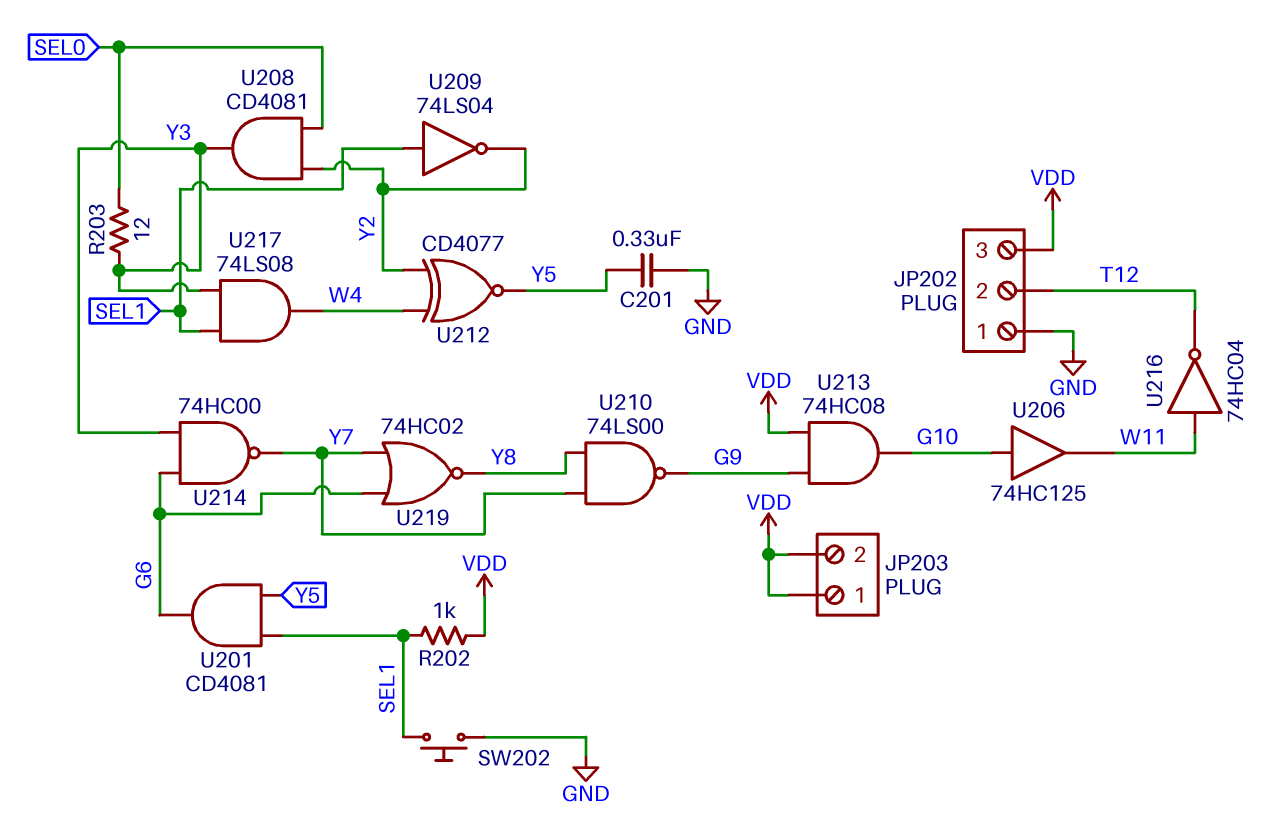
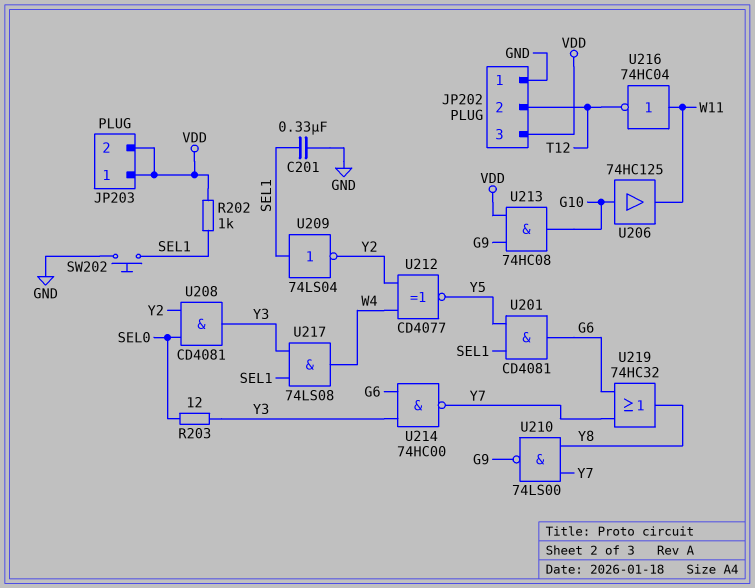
C201: 330nF (GND, Y5) -> 330nF (GND, SEL1)
U219: NOR 74HC02 (in G6, in Y7, out Y8) -> OR 74HC32 (in G6, in Y7, out Y8)

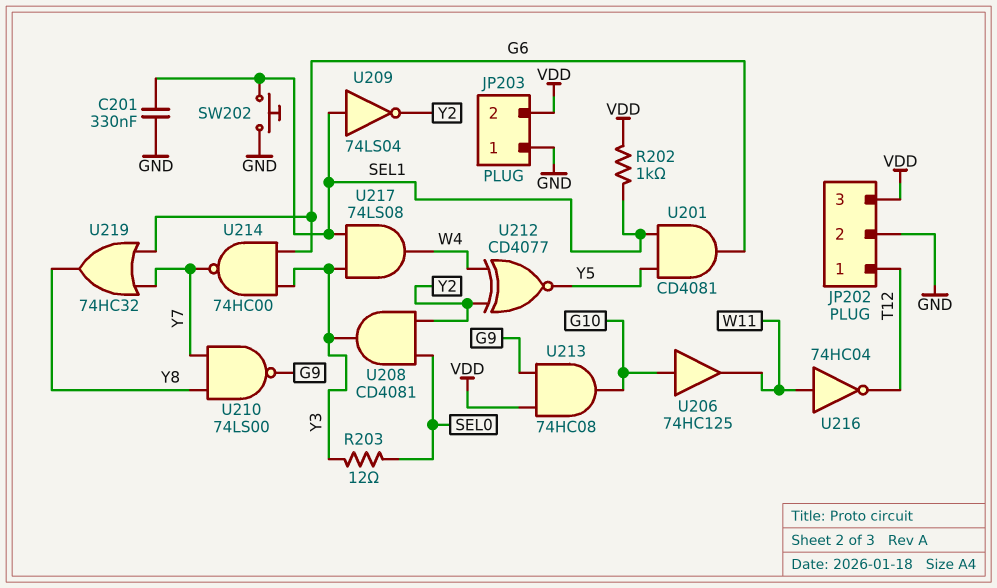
JP202 pin 1: GND -> T12
JP202 pin 2: T12 -> GND
JP203 pin 1: VDD -> GND

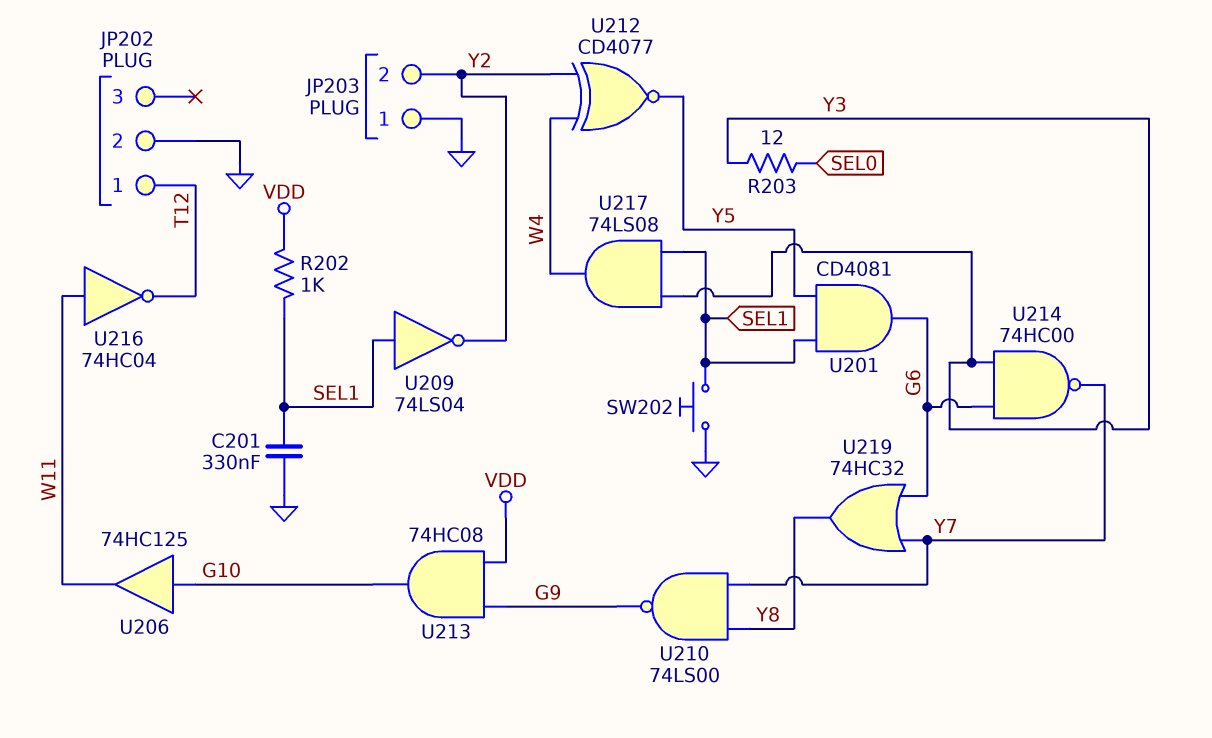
JP202 pin 3: VDD -> none
JP203 pin 2: VDD -> Y2
U208: AND CD4081 (in SEL0, in Y2, out Y3) -> none

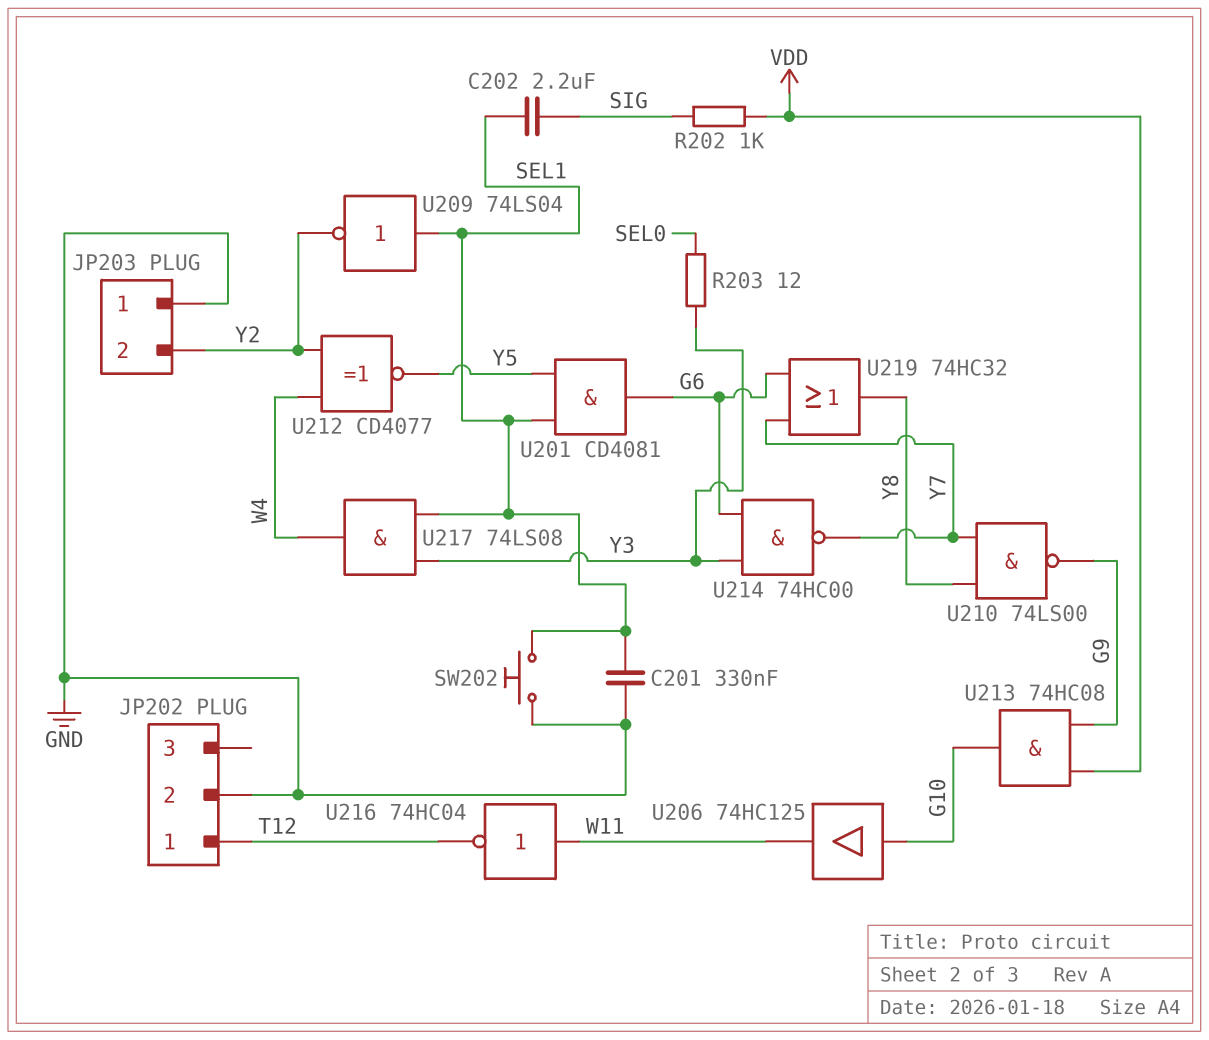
C202: none -> 2.2uF (SEL1, SIG)
R202: 1k (SEL1, VDD) -> 1k (SIG, VDD)

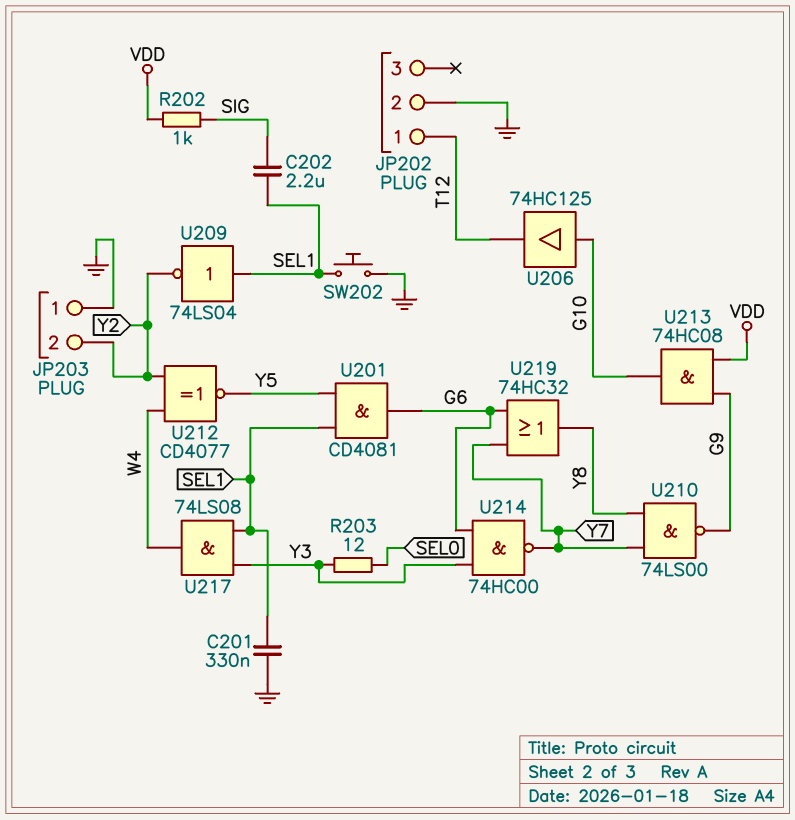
U206: buffer 74HC125 (in G10, out W11) -> buffer 74HC125 (in G10, out T12)
U216: NOT 74HC04 (in W11, out T12) -> none

